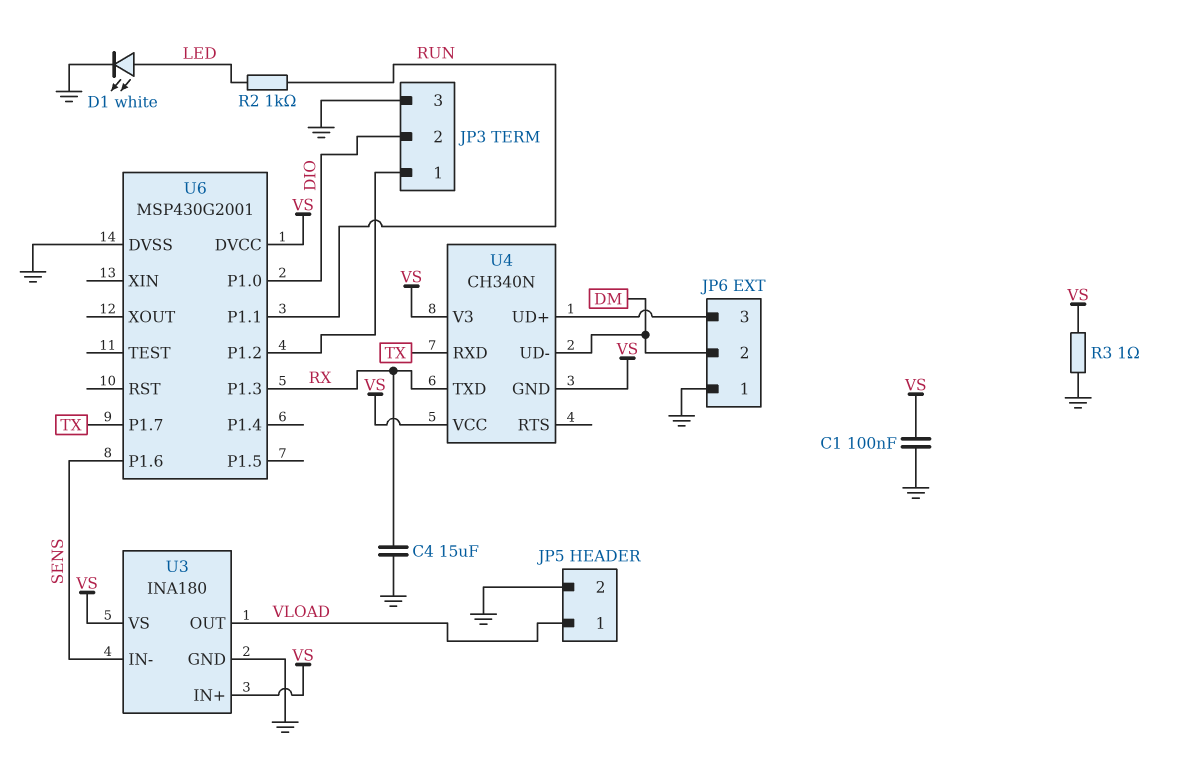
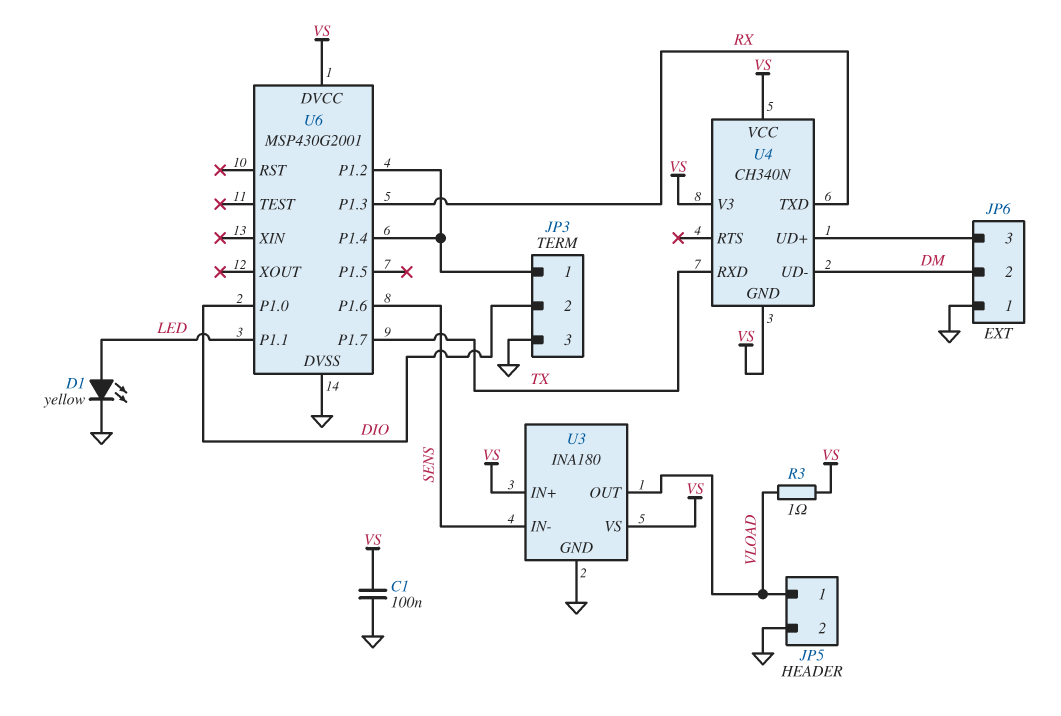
C4: 15uF (GND, RX) -> none
D1: LED white (A LED, K GND) -> LED yellow (A LED, K GND)
R2: 1k (LED, RUN) -> none
R3: 1 (GND, VS) -> 1 (VLOAD, VS)
U6 pin P1.1: RUN -> LED
U6 pin P1.4: none -> JP3/1

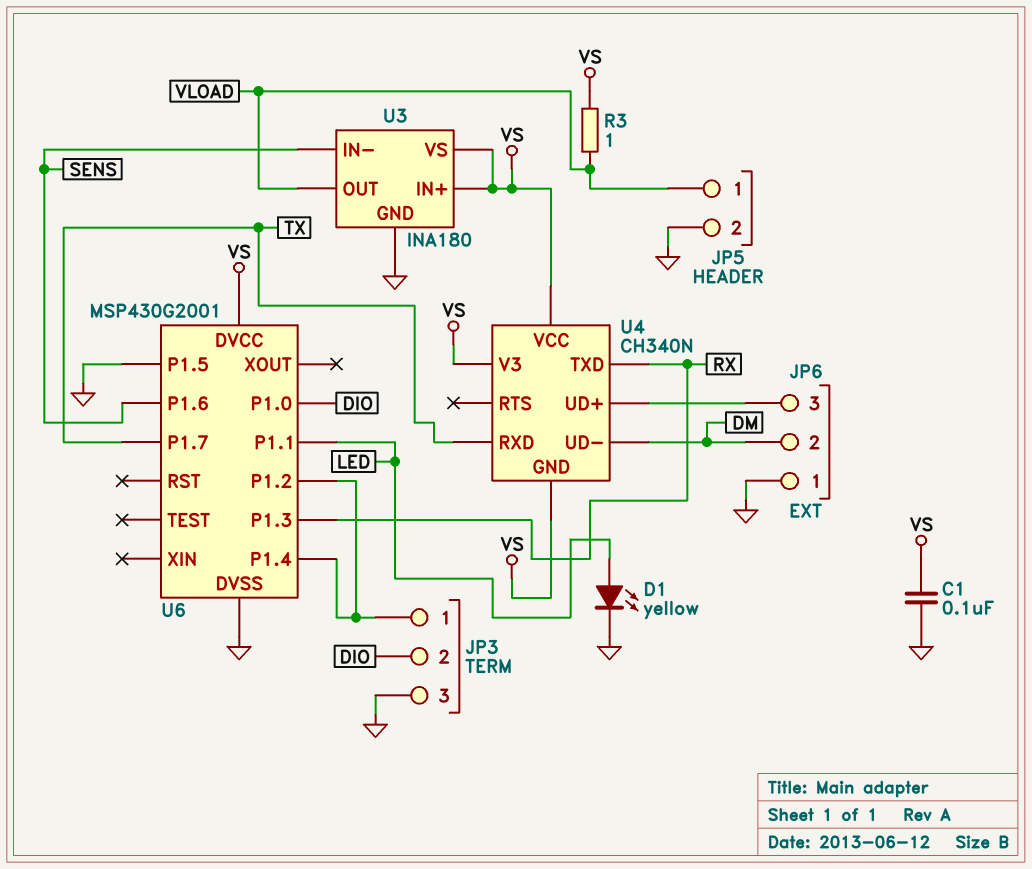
U6 pin P1.5: none -> GND

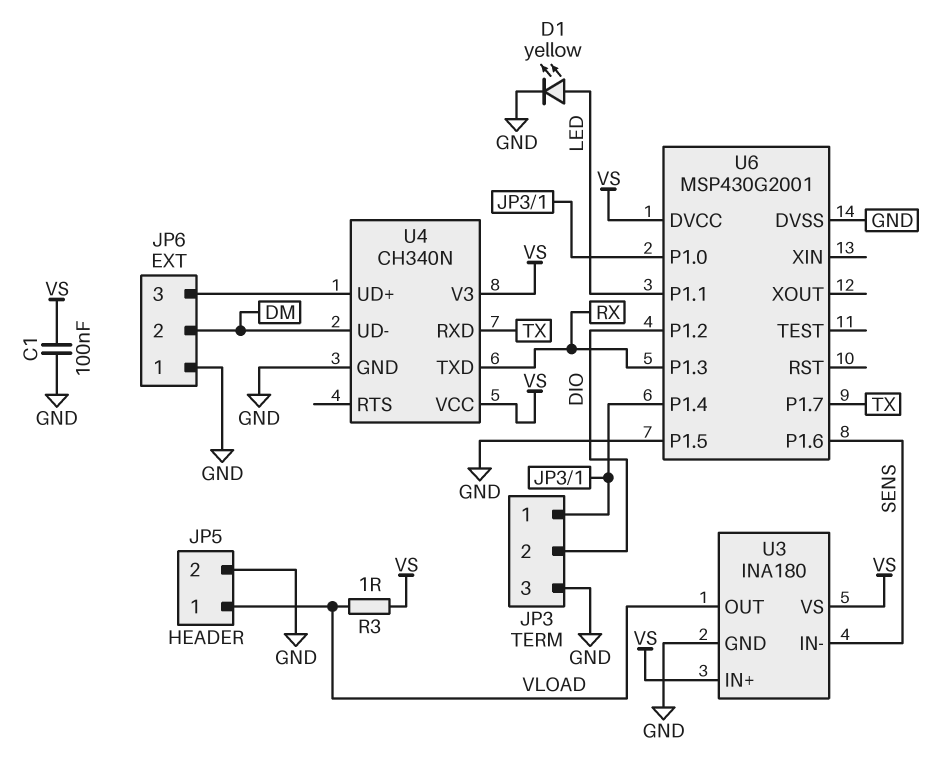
U4 pin GND: VS -> GND
U6 pin P1.0: DIO -> JP3/1
U6 pin P1.2: JP3/1 -> DIO

